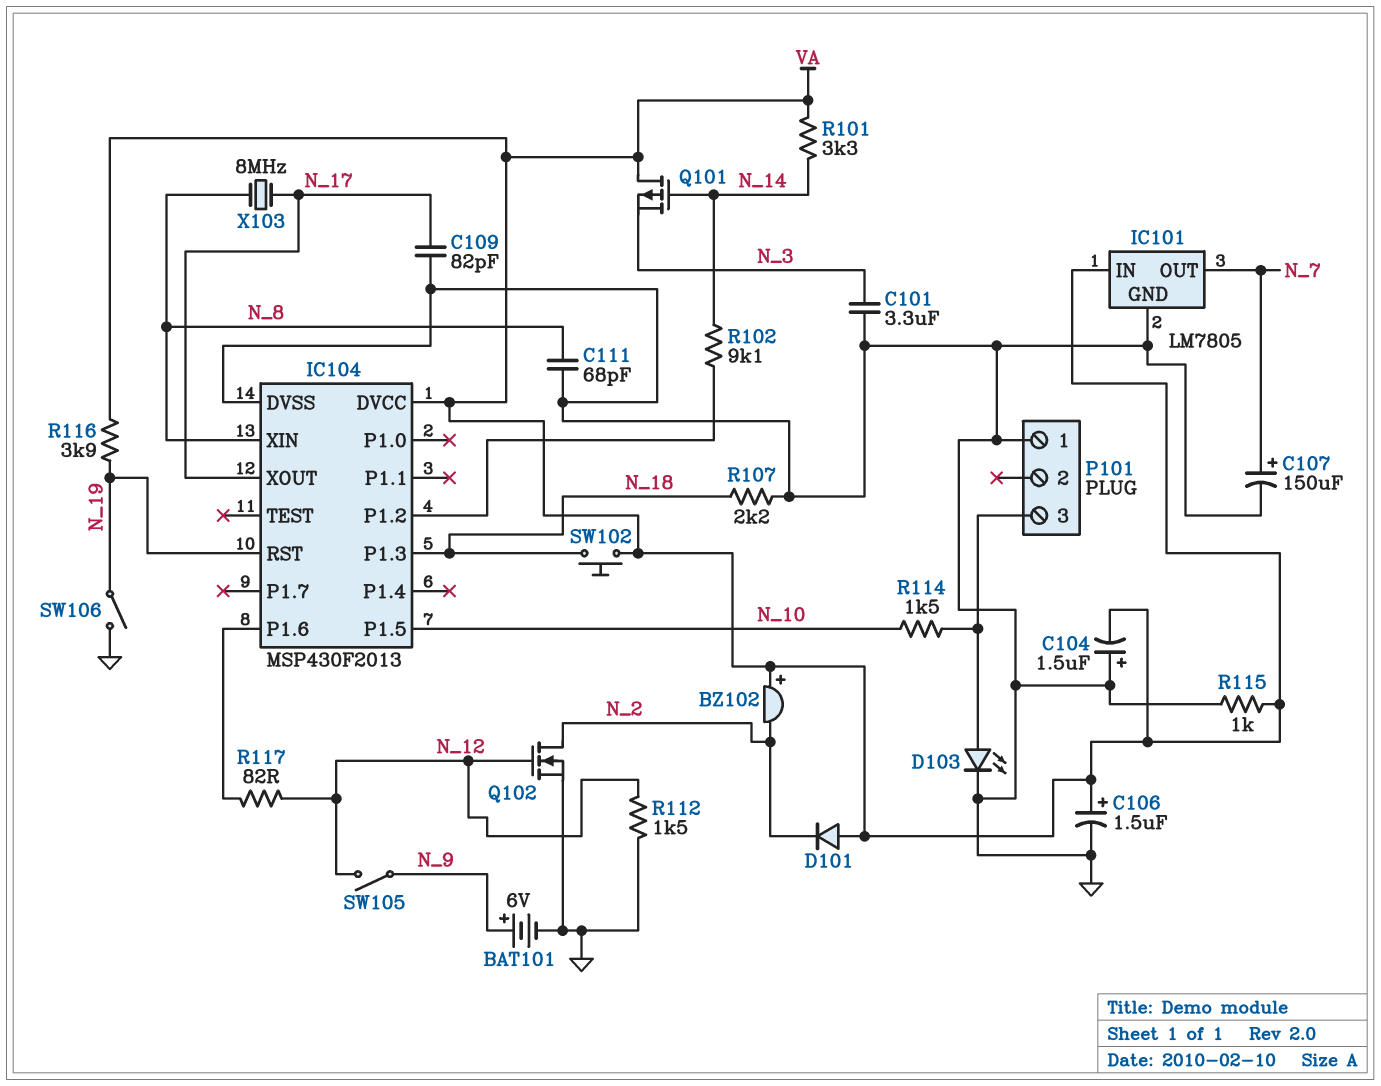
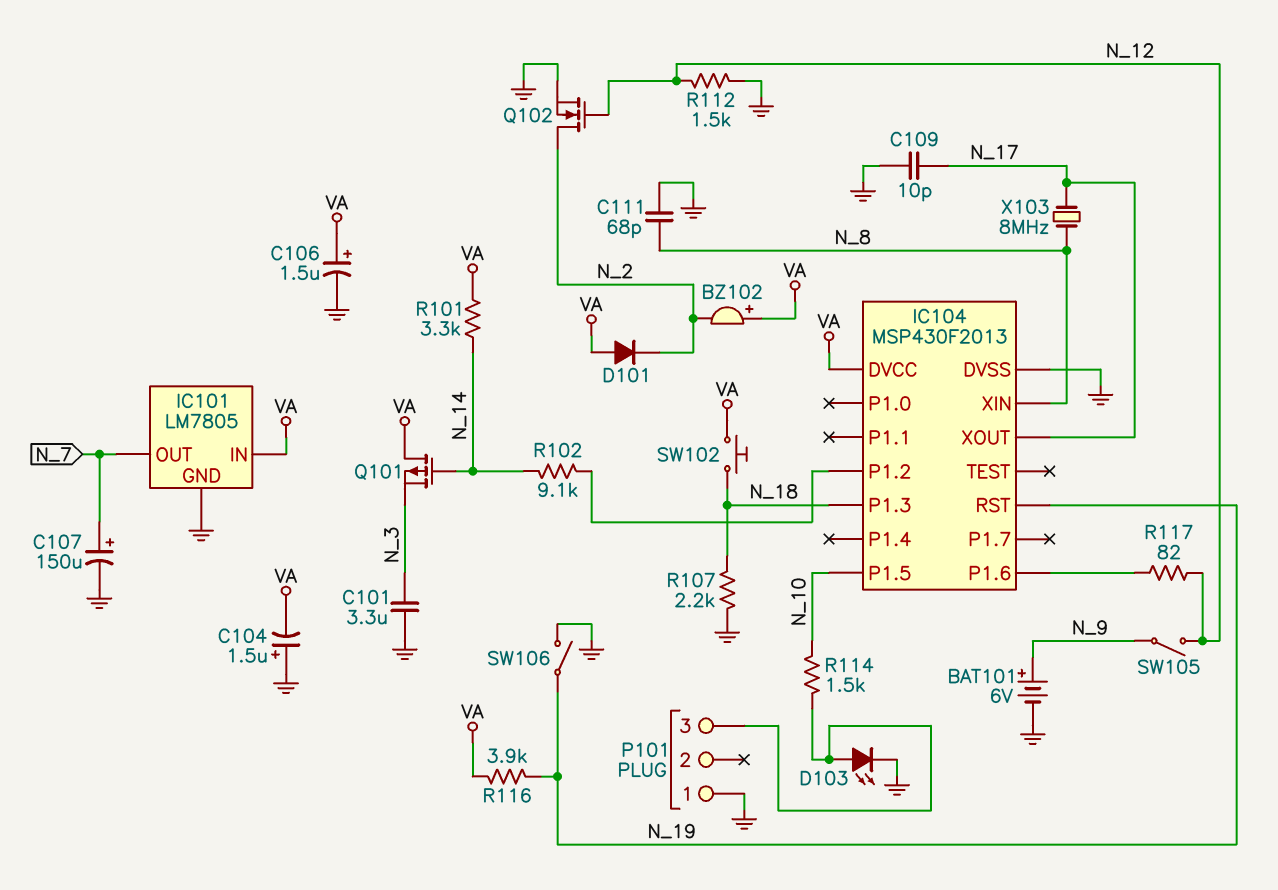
C109: 82pF (GND, N_17) -> 10pF (GND, N_17)
R115: 1k (GND, VA) -> none

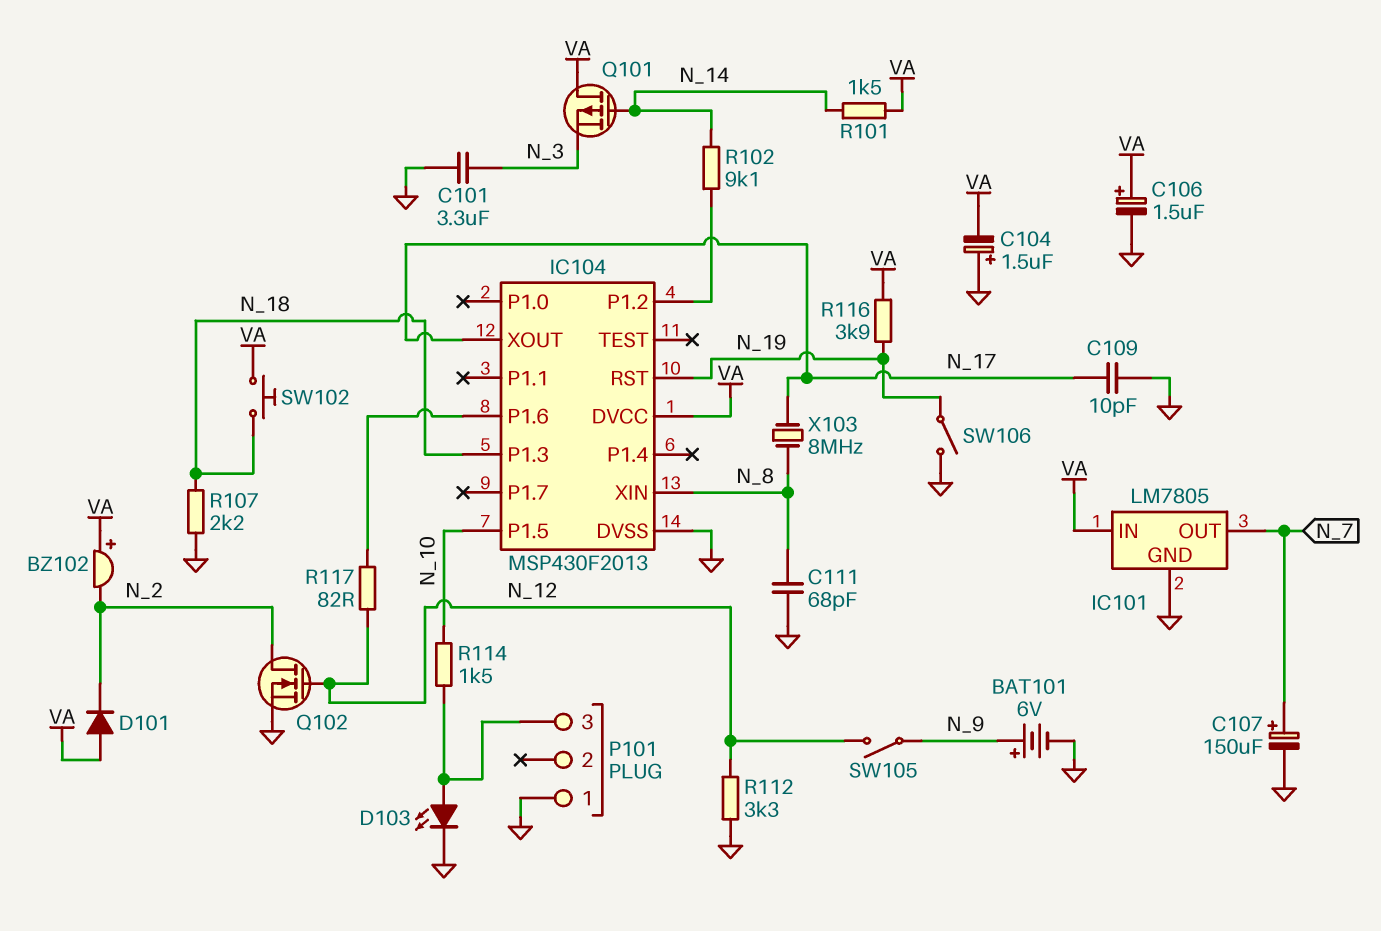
R101: 3.3k (N_14, VA) -> 1.5k (N_14, VA)
R112: 1.5k (GND, N_12) -> 3.3k (GND, N_12)

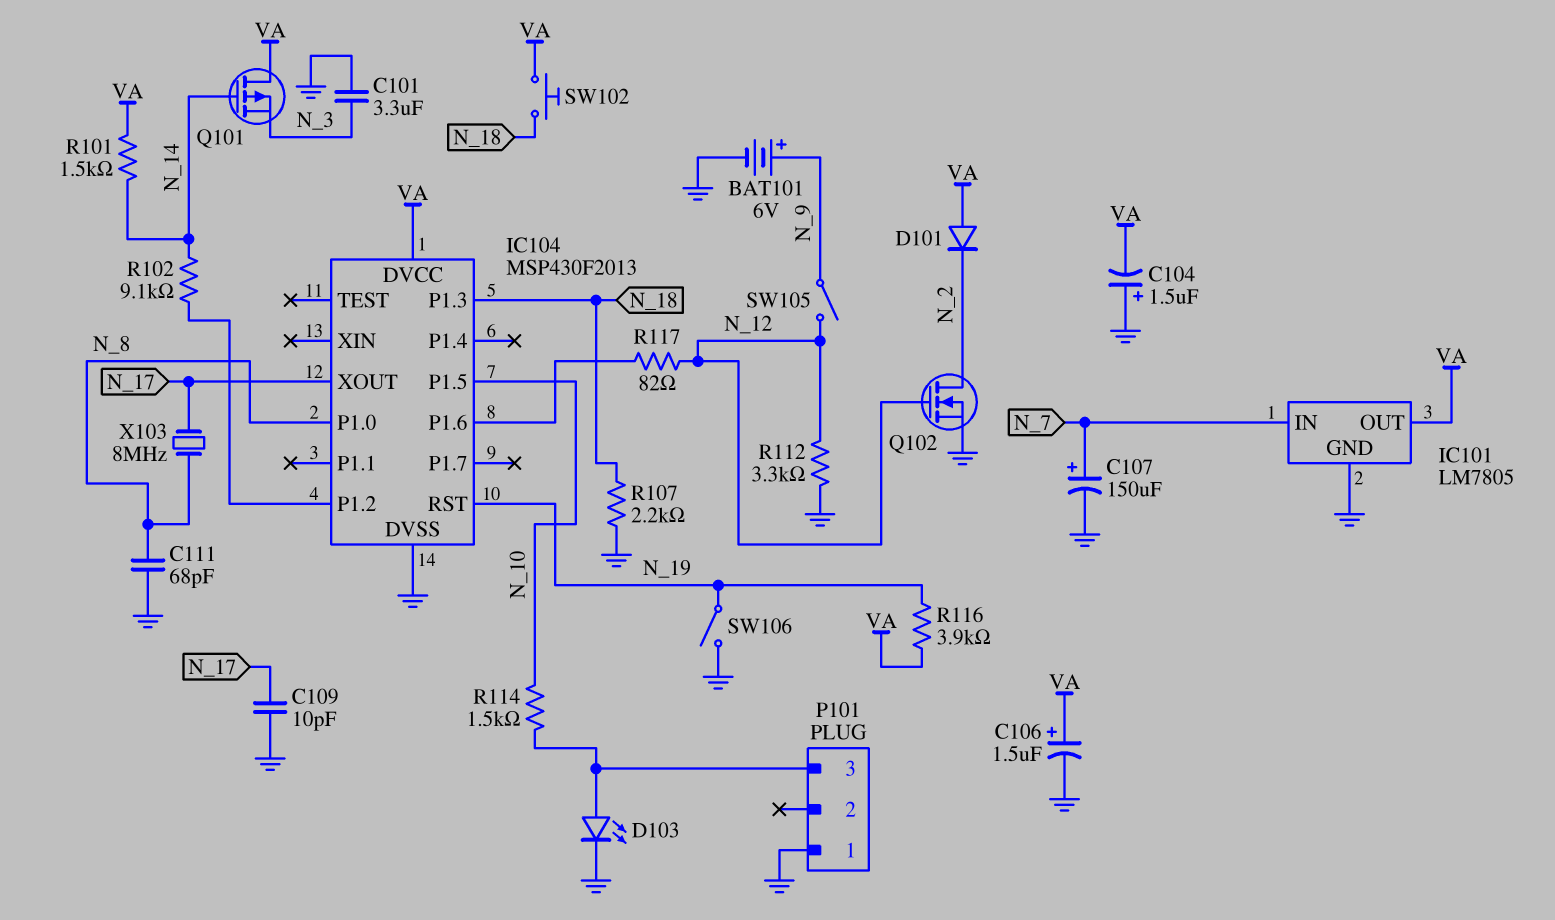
BZ102: buzzer (plus VA, minus N_2) -> none
IC101 pin IN: VA -> N_7
IC101 pin OUT: N_7 -> VA
IC104 pin P1.0: none -> N_8
IC104 pin XIN: N_8 -> none

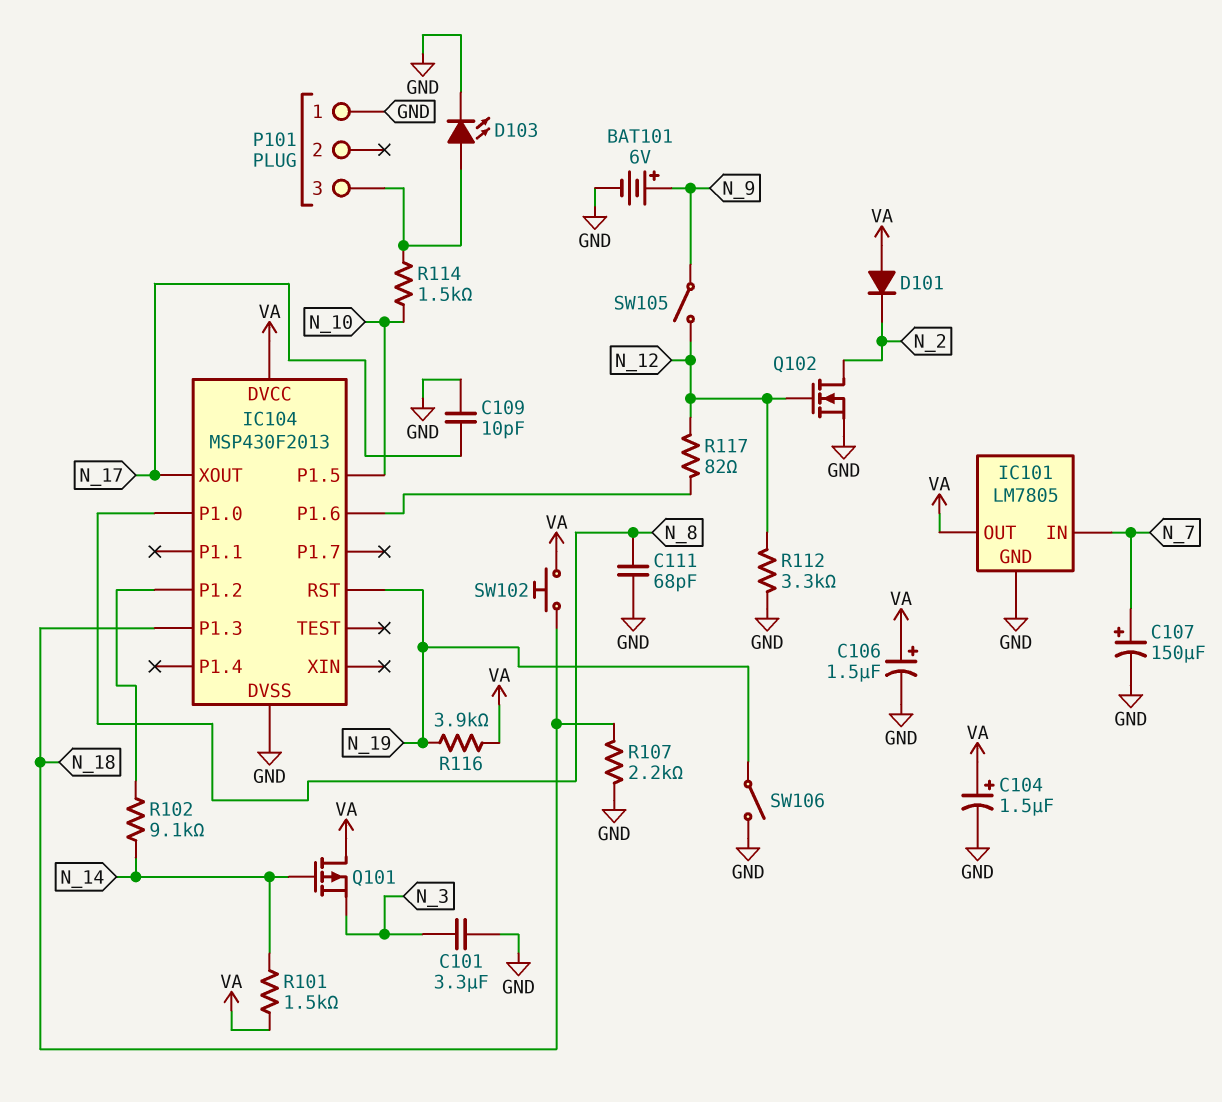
C104: 1.5uF (plus GND, minus VA) -> 1.5uF (plus VA, minus GND)
X103: 8MHz (N_8, N_17) -> none

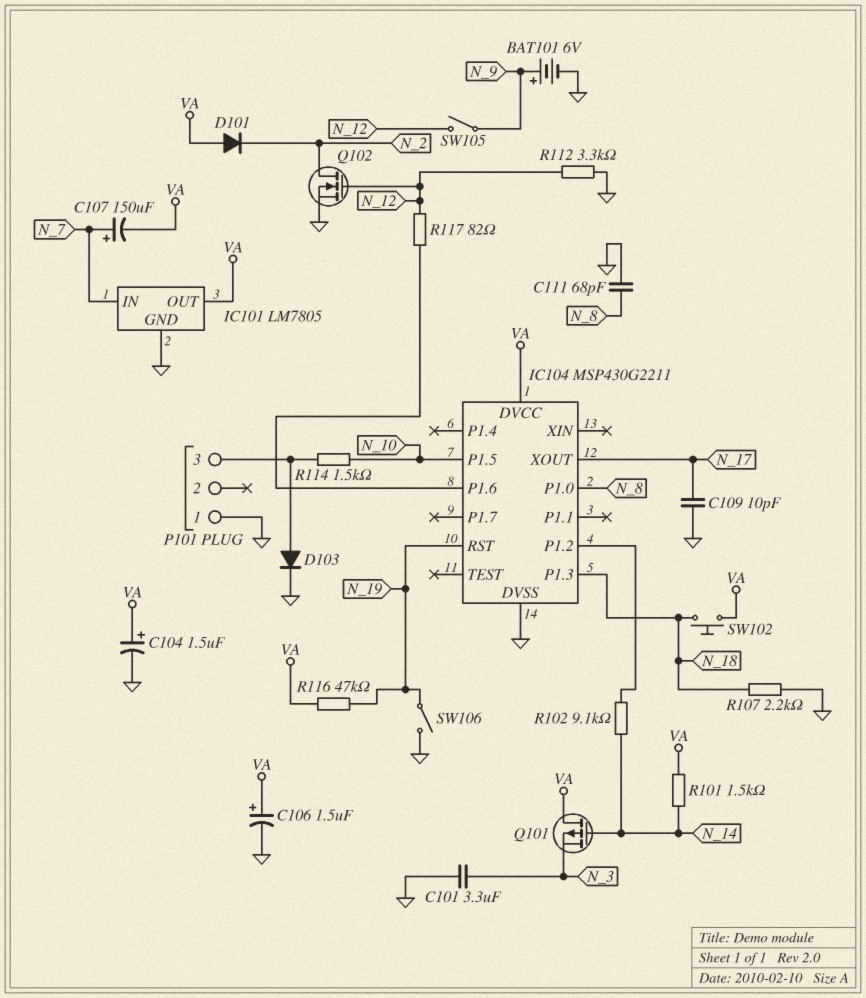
C107: 150uF (plus N_7, minus GND) -> 150uF (plus N_7, minus VA)
D103: LED (A P101/3, K GND) -> diode (A P101/3, K GND)
IC104: MSP430F2013 -> MSP430G2211
R116: 3.9k (N_19, VA) -> 47k (N_19, VA)

